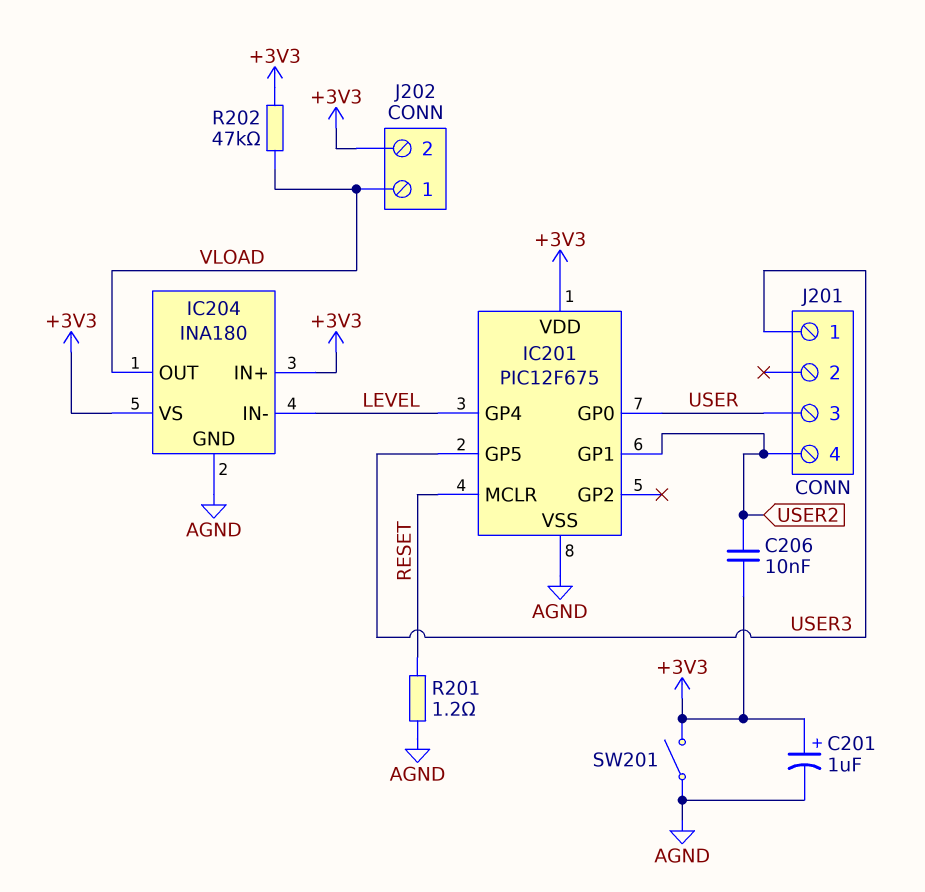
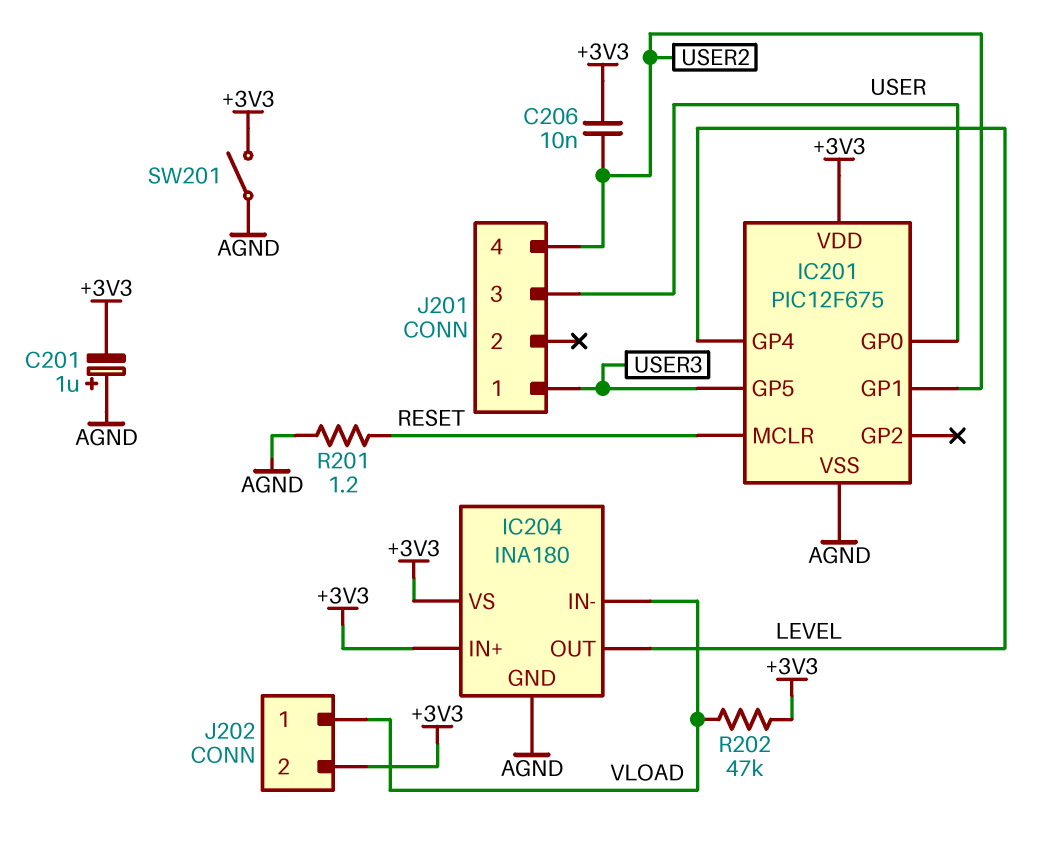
C201: 1uF (plus +3V3, minus AGND) -> 1uF (plus AGND, minus +3V3)
IC204 pin IN-: LEVEL -> VLOAD
IC204 pin OUT: VLOAD -> LEVEL

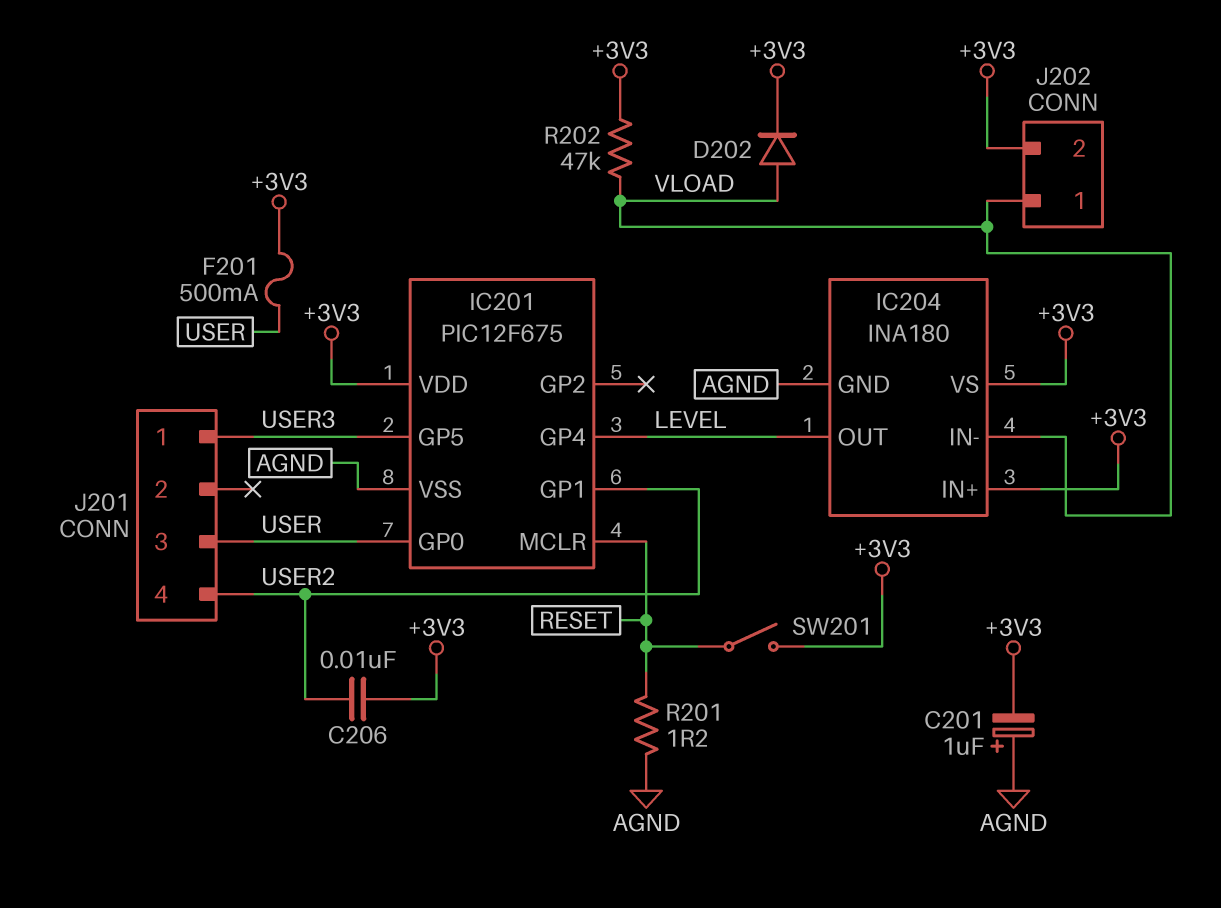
D202: none -> diode (A VLOAD, K +3V3)
F201: none -> 500mA (+3V3, USER)
SW201: switch (+3V3, AGND) -> switch (+3V3, RESET)

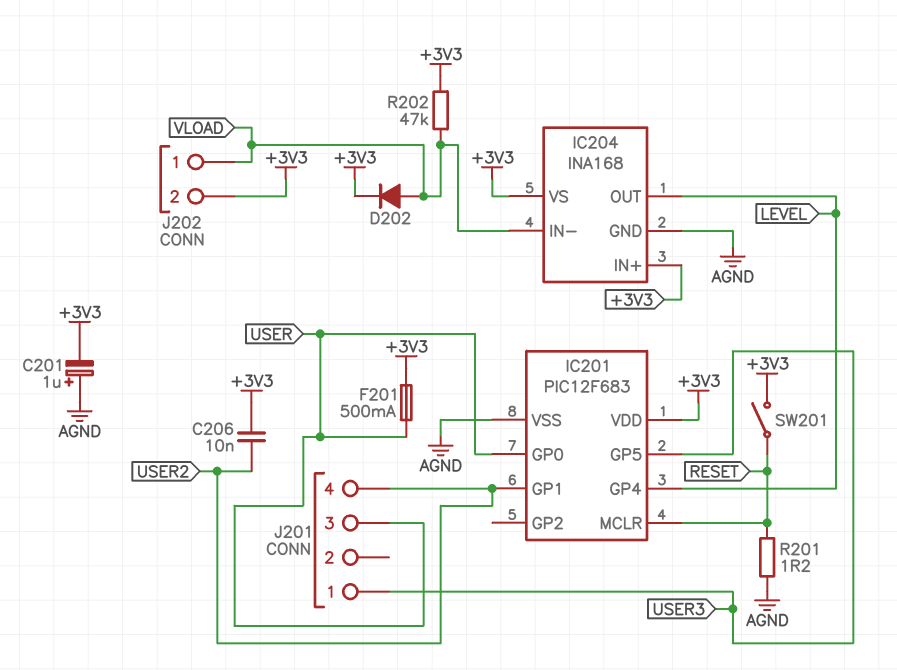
IC201: PIC12F675 -> PIC12F683
IC204: INA180 -> INA168

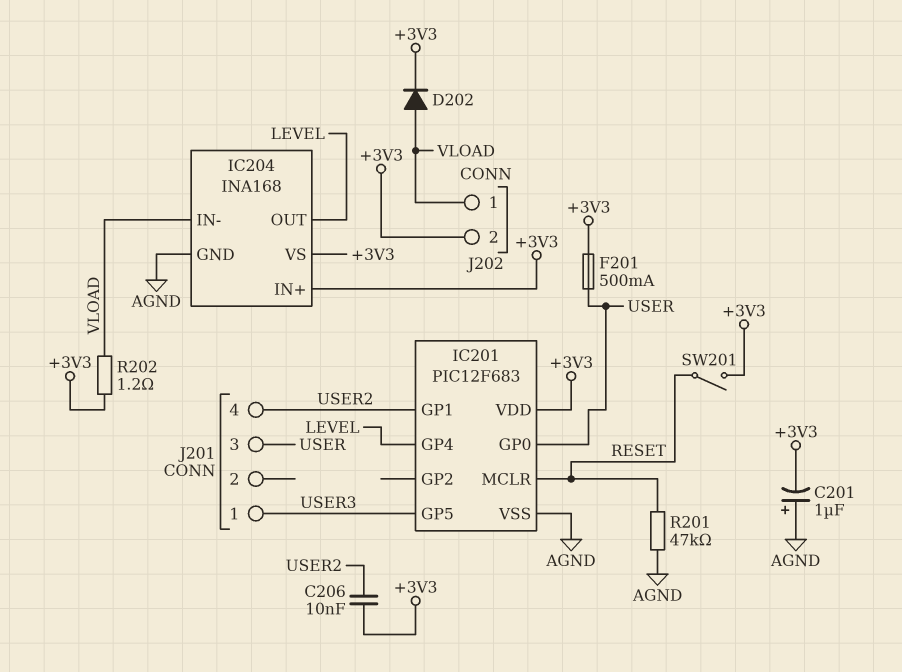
R201: 1.2 (AGND, RESET) -> 47k (AGND, RESET)
R202: 47k (+3V3, VLOAD) -> 1.2 (+3V3, VLOAD)

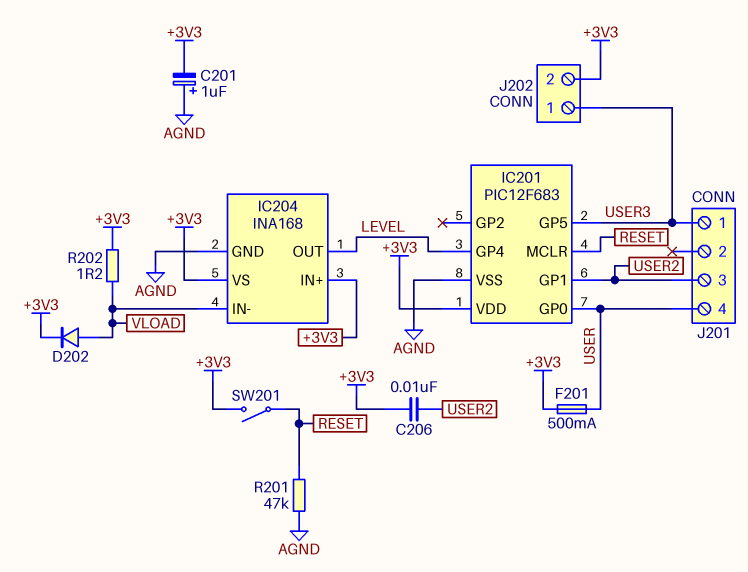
J201 pin 3: USER -> USER2
J201 pin 4: USER2 -> USER
J202 pin 1: VLOAD -> USER3

